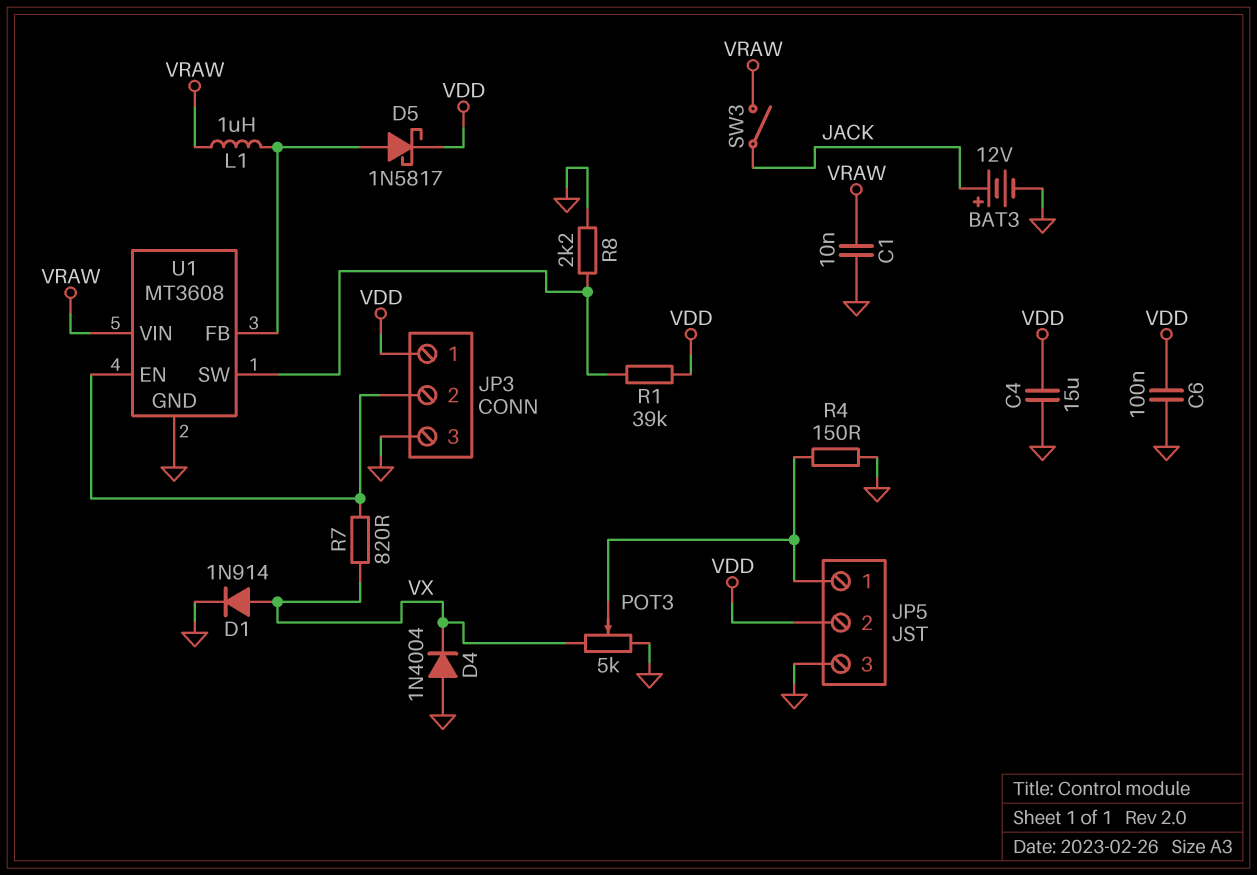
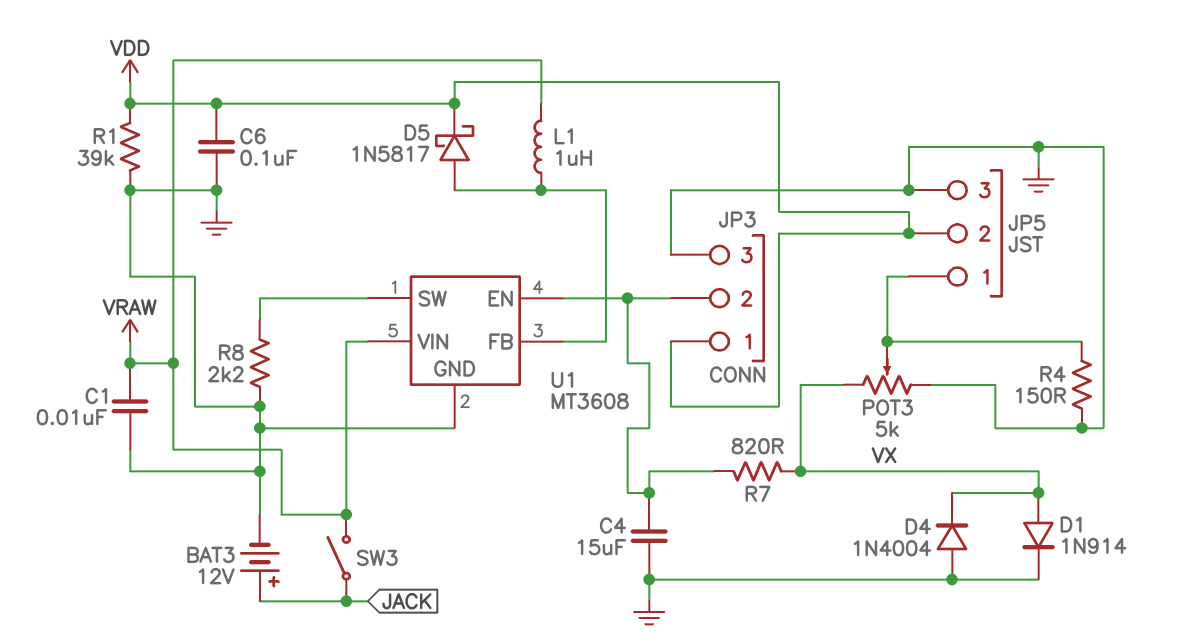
C4: 15uF (GND, VDD) -> 15uF (GND, JP3/2)
R1: 39k (U1/SW, VDD) -> 39k (GND, VDD)

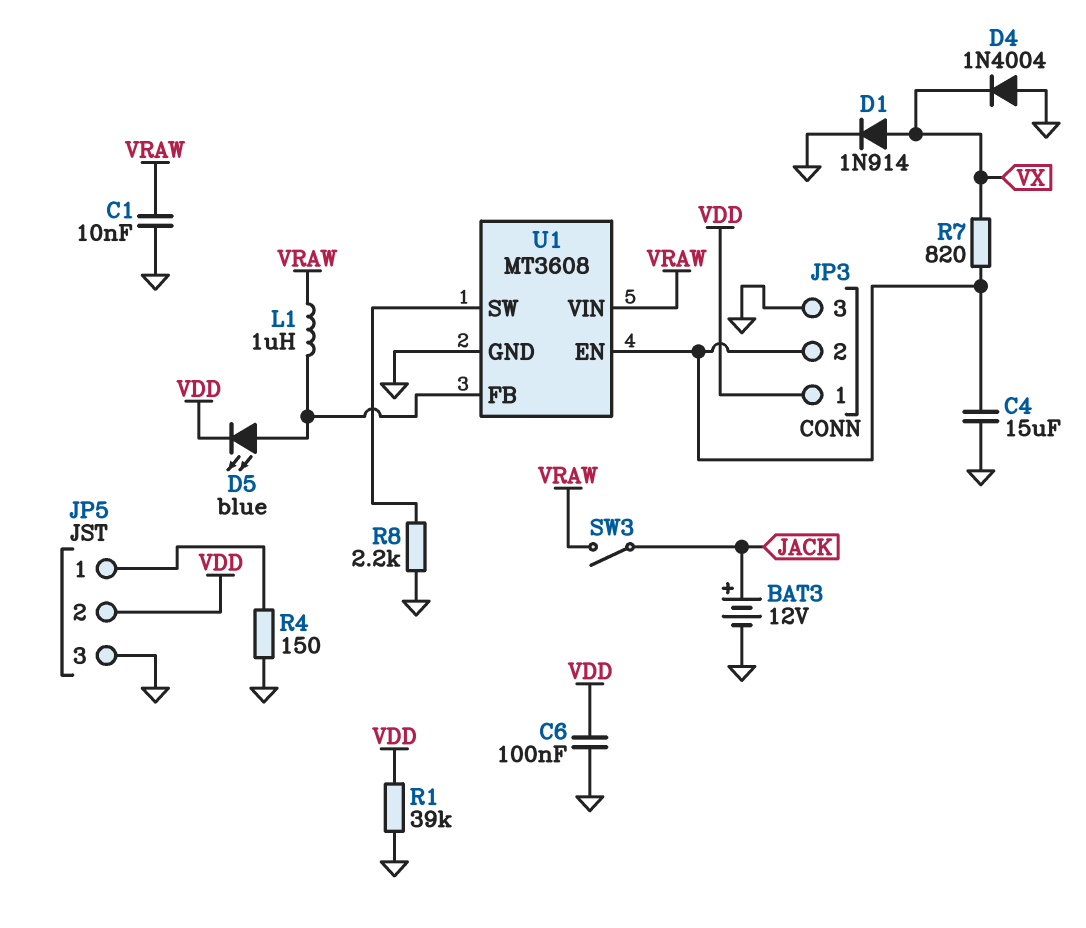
D5: schottky 1N5817 (A U1/FB, K VDD) -> LED blue (A U1/FB, K VDD)
POT3: 5k (GND, VX, wiper JP5/1) -> none

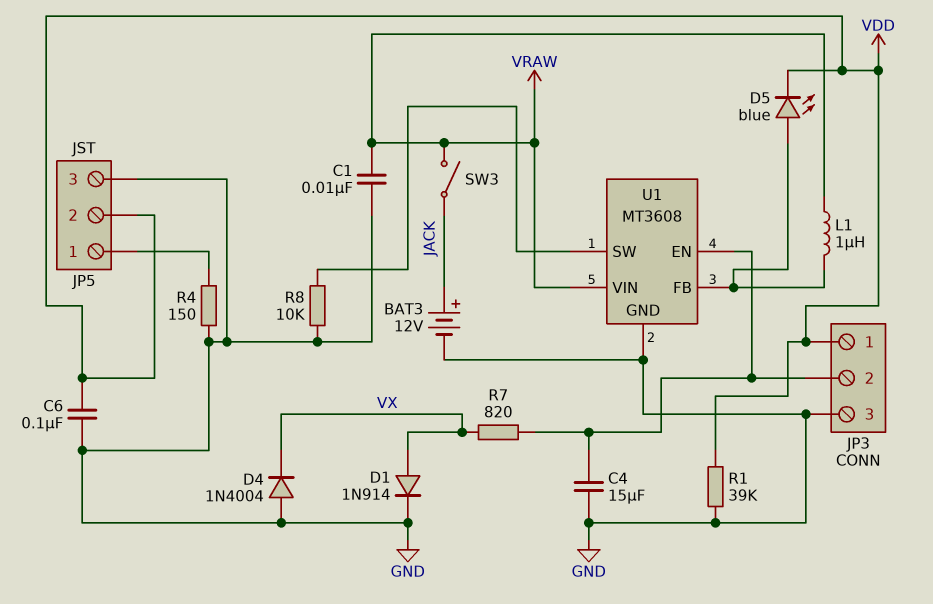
R8: 2.2k (GND, U1/SW) -> 10k (GND, U1/SW)

